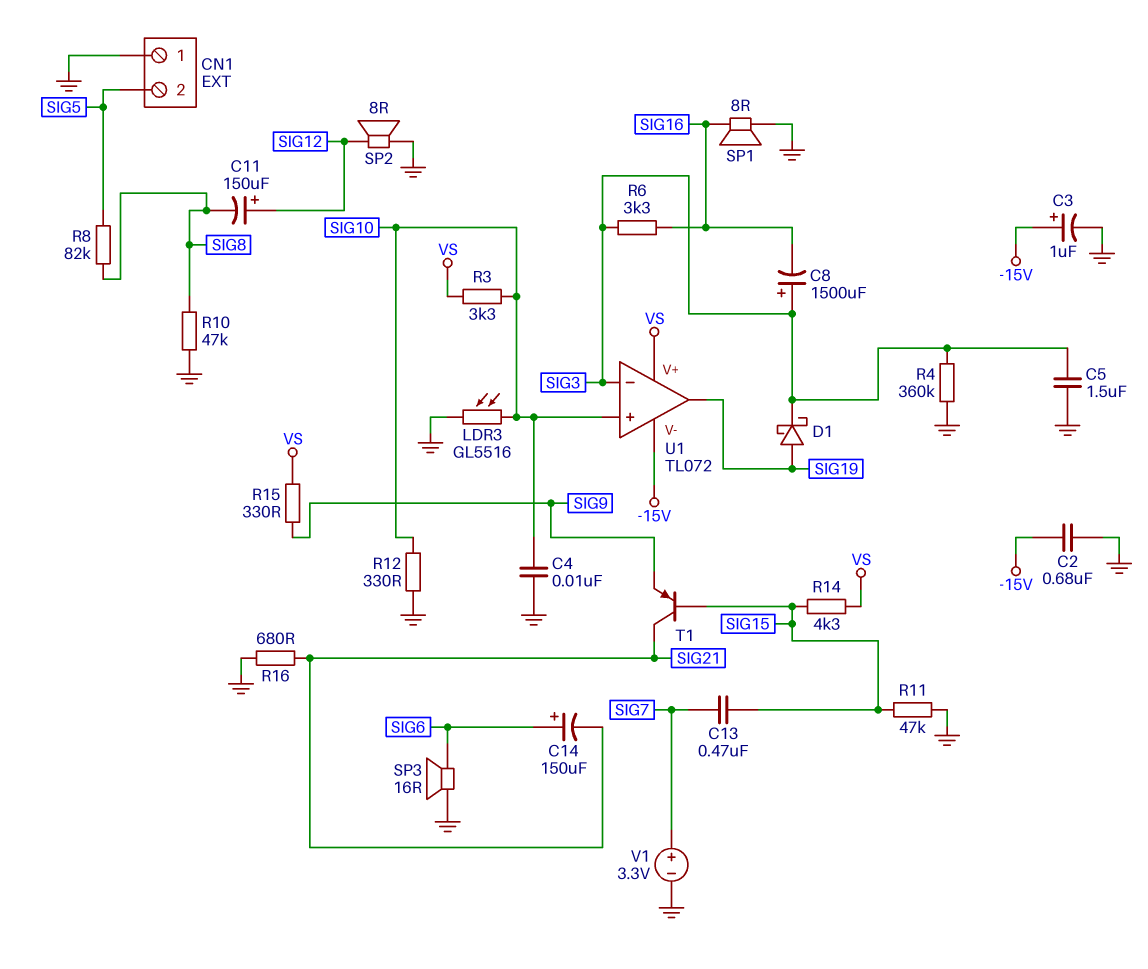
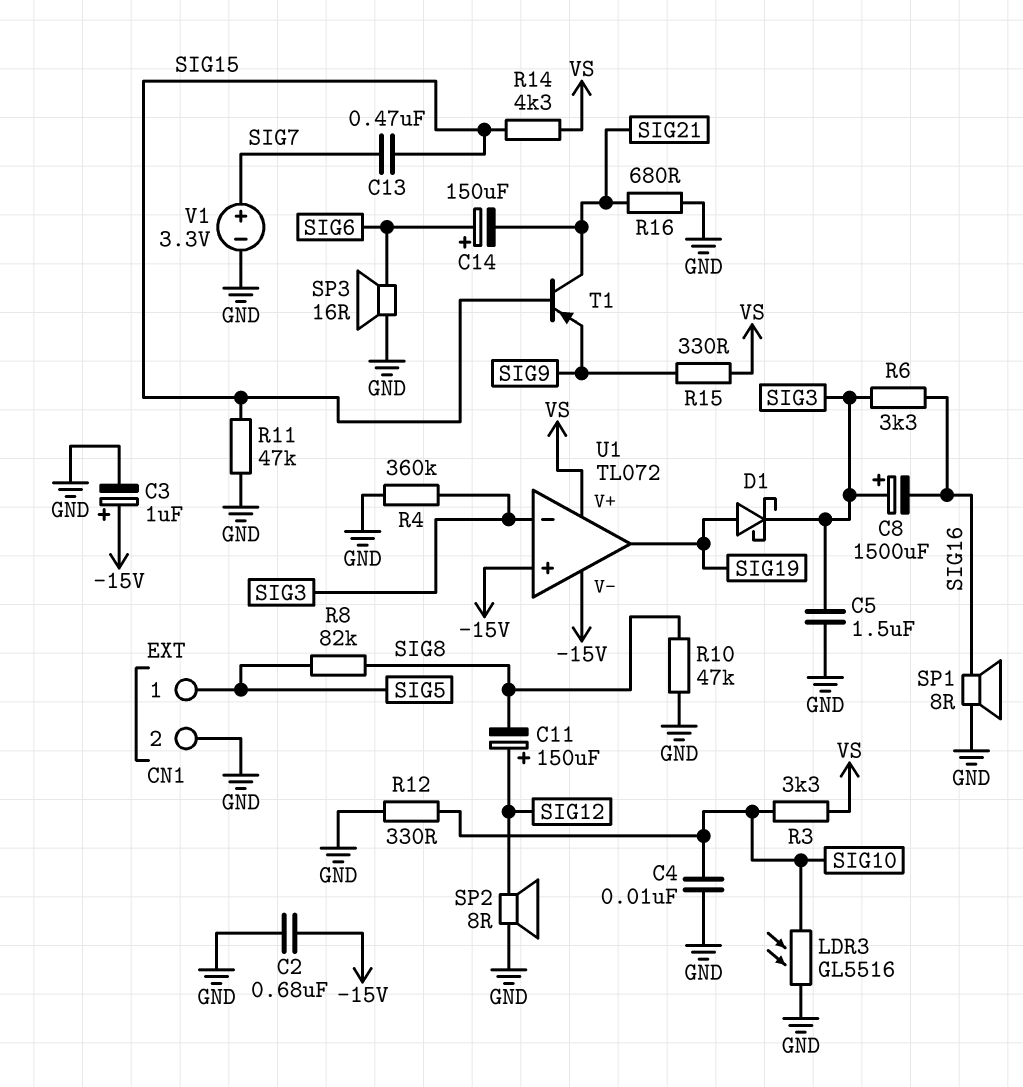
CN1 pin 1: GND -> SIG5
CN1 pin 2: SIG5 -> GND
U1 pin in+: SIG10 -> -15V

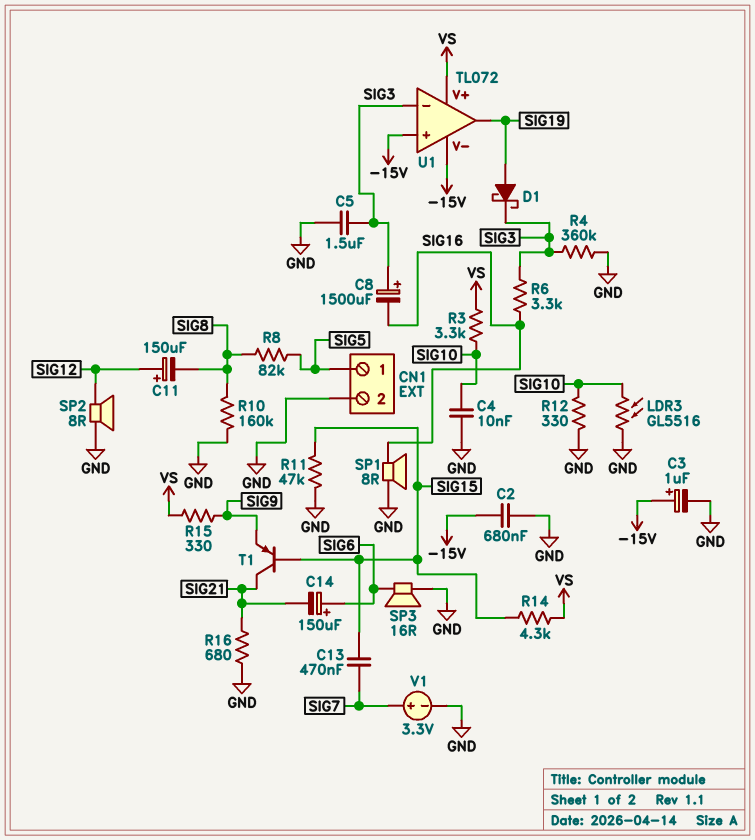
R10: 47k (GND, SIG8) -> 160k (GND, SIG8)

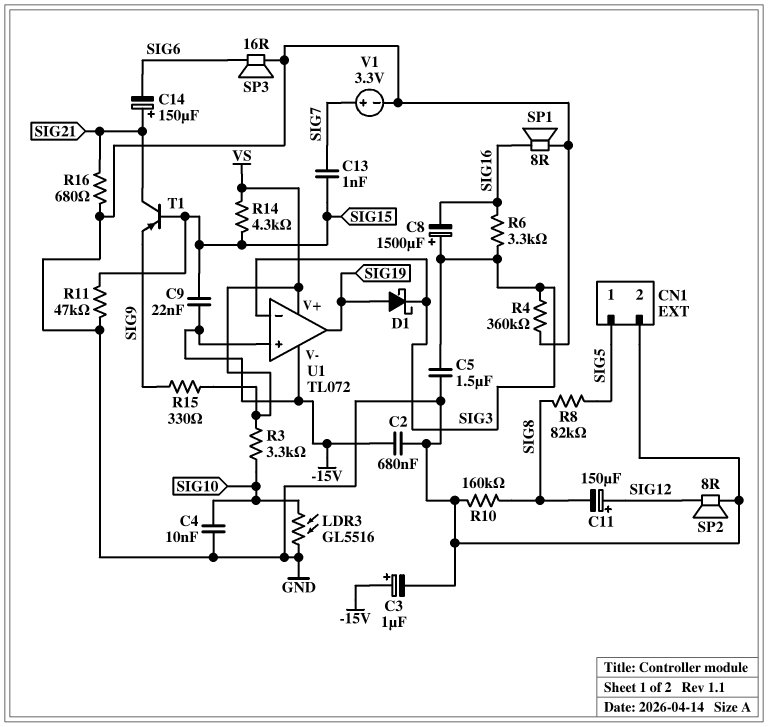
C9: none -> 22nF (-15V, SIG15)
C13: 470nF (SIG7, SIG15) -> 1nF (SIG7, SIG15)
C14: 150uF (plus SIG6, minus SIG21) -> 150uF (plus SIG21, minus SIG6)
R12: 330 (GND, SIG10) -> none

